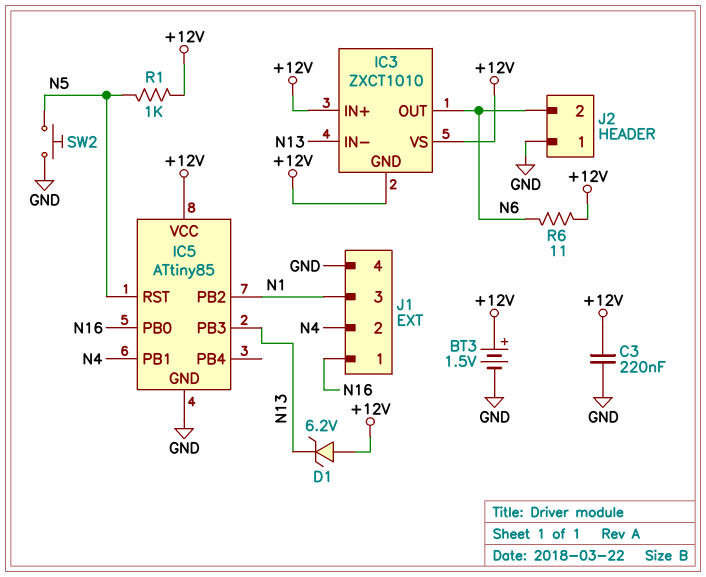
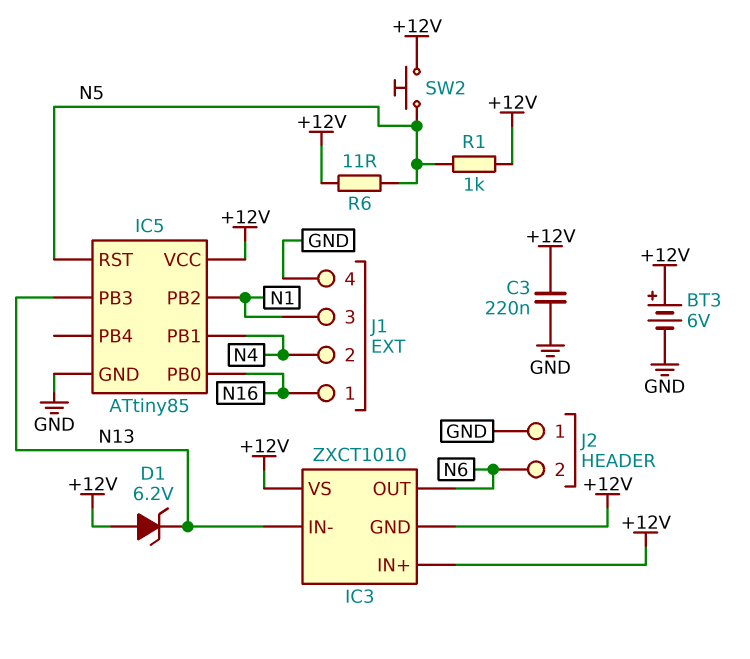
BT3: 1.5V (plus +12V, minus GND) -> 6V (plus +12V, minus GND)
R6: 11 (+12V, N6) -> 11 (+12V, N5)
SW2: button (GND, N5) -> button (+12V, N5)

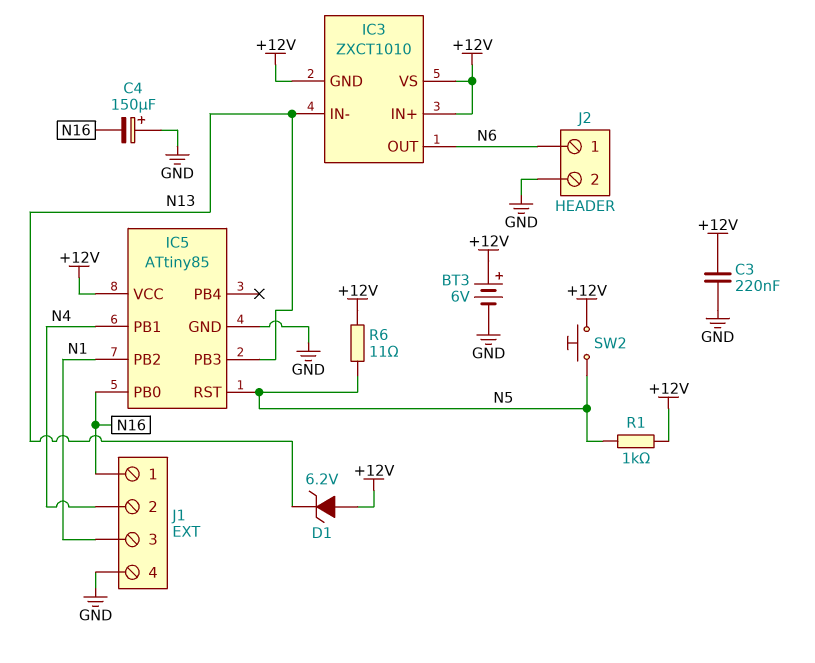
C4: none -> 150uF (plus GND, minus N16)
J2 pin 1: GND -> N6
J2 pin 2: N6 -> GND

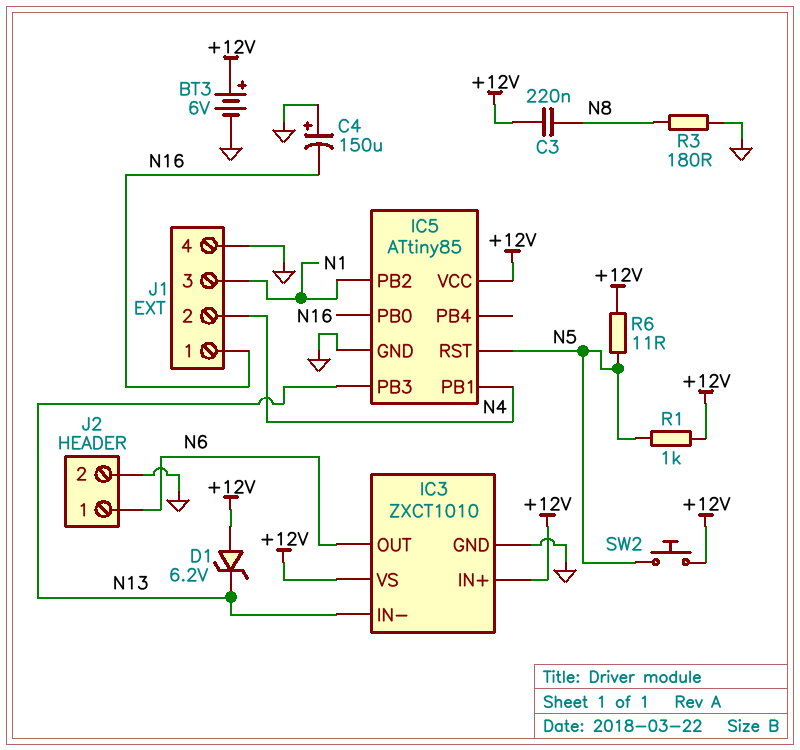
C3: 220nF (+12V, GND) -> 220nF (+12V, N8)
IC3 pin GND: +12V -> GND
R3: none -> 180 (GND, N8)

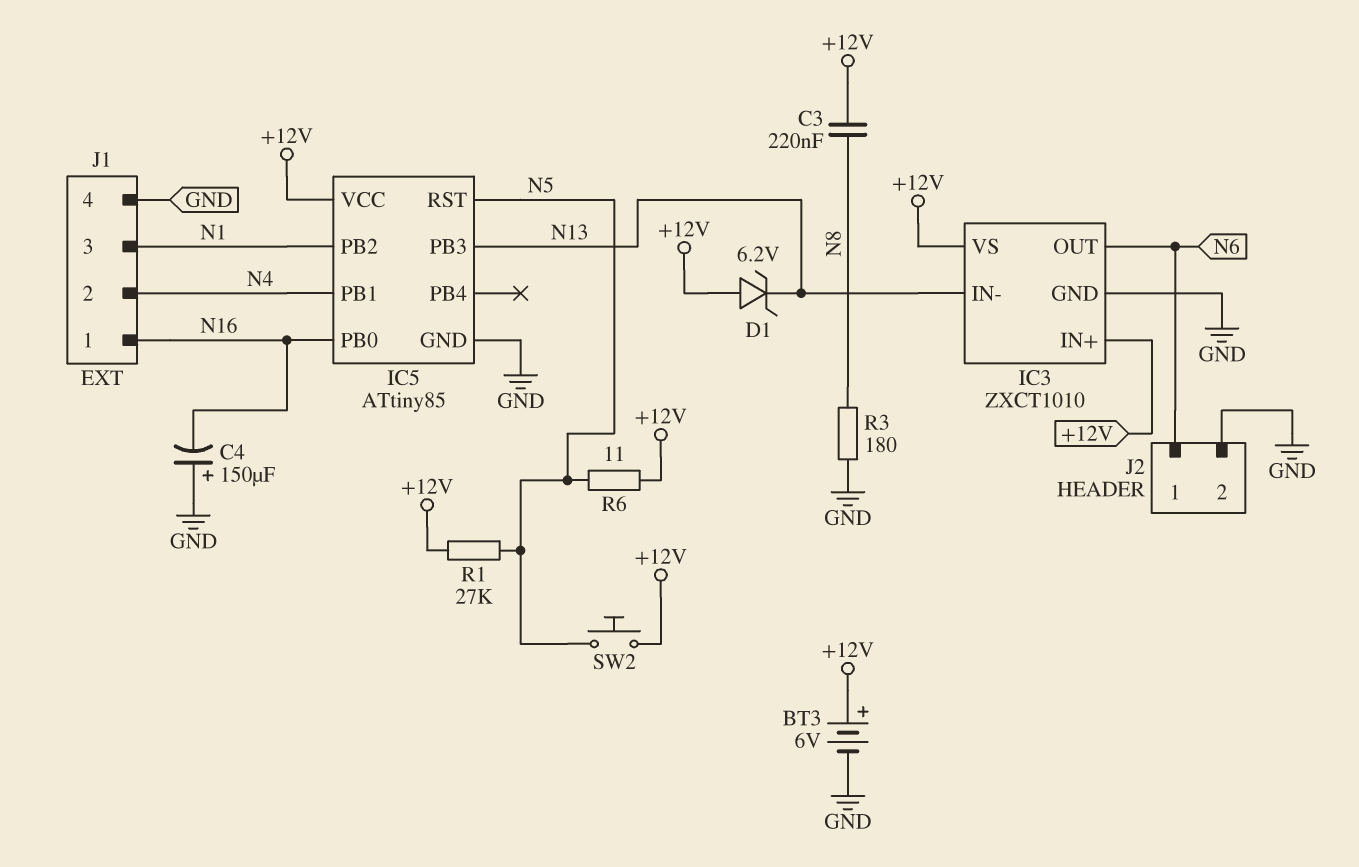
R1: 1k (+12V, N5) -> 27k (+12V, N5)

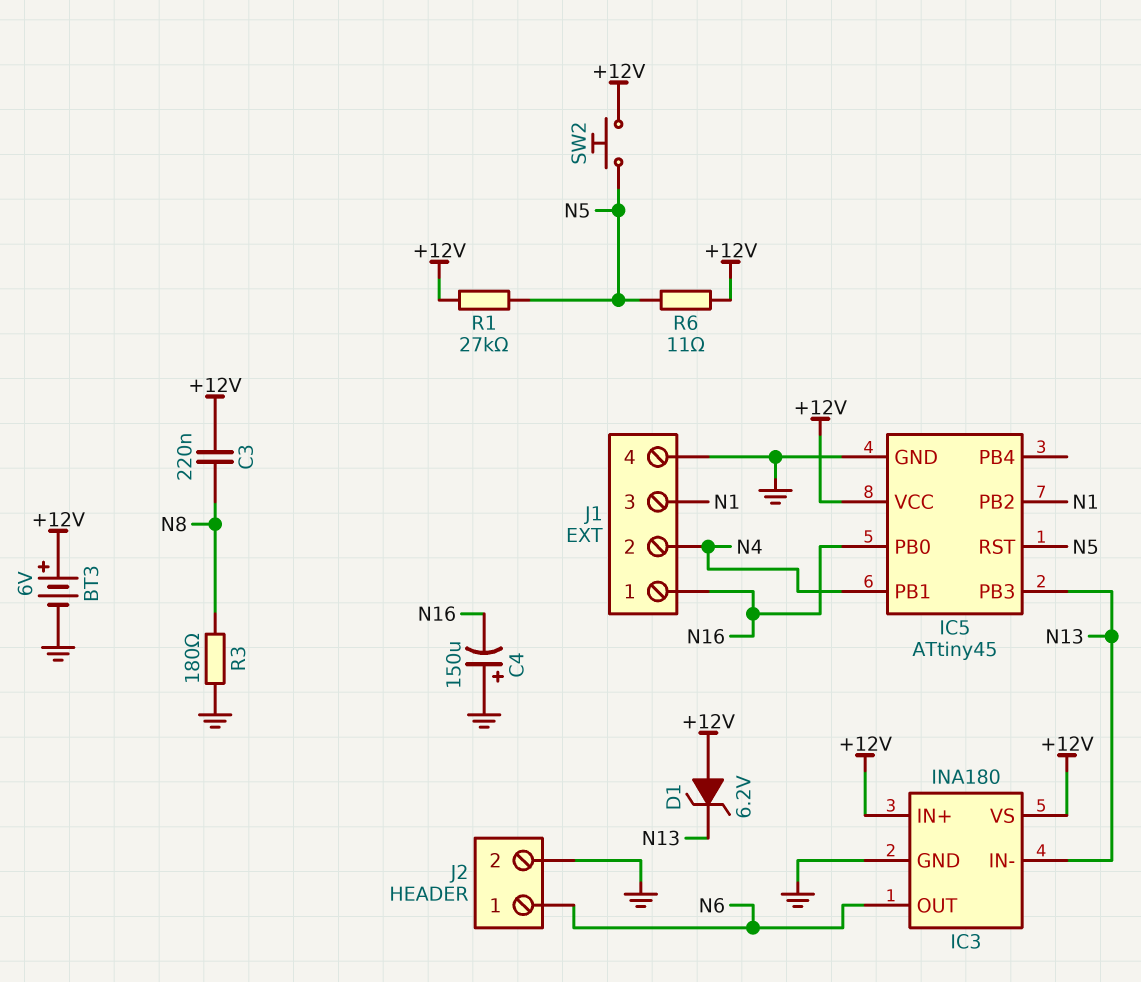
IC3: ZXCT1010 -> INA180
IC5: ATtiny85 -> ATtiny45

